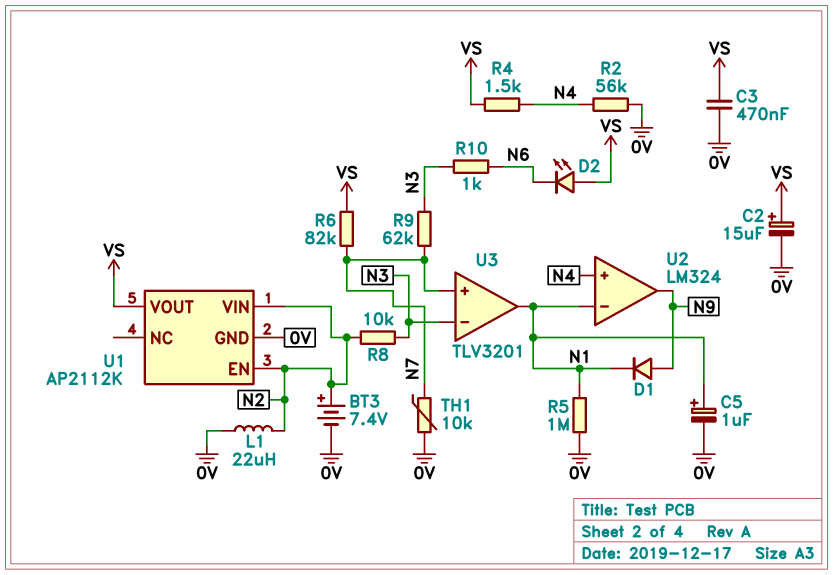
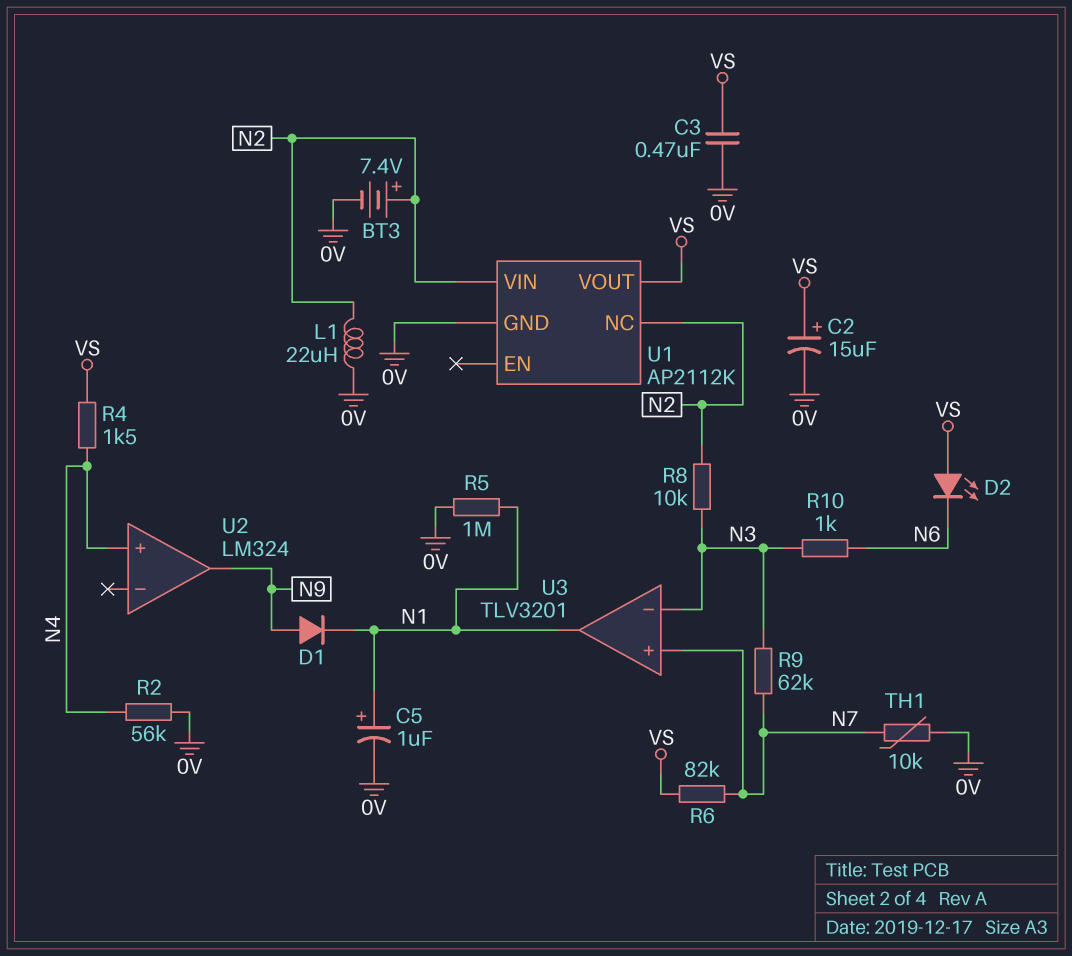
U1 pin EN: N2 -> none
U1 pin NC: none -> N2
U2 pin in-: N1 -> none

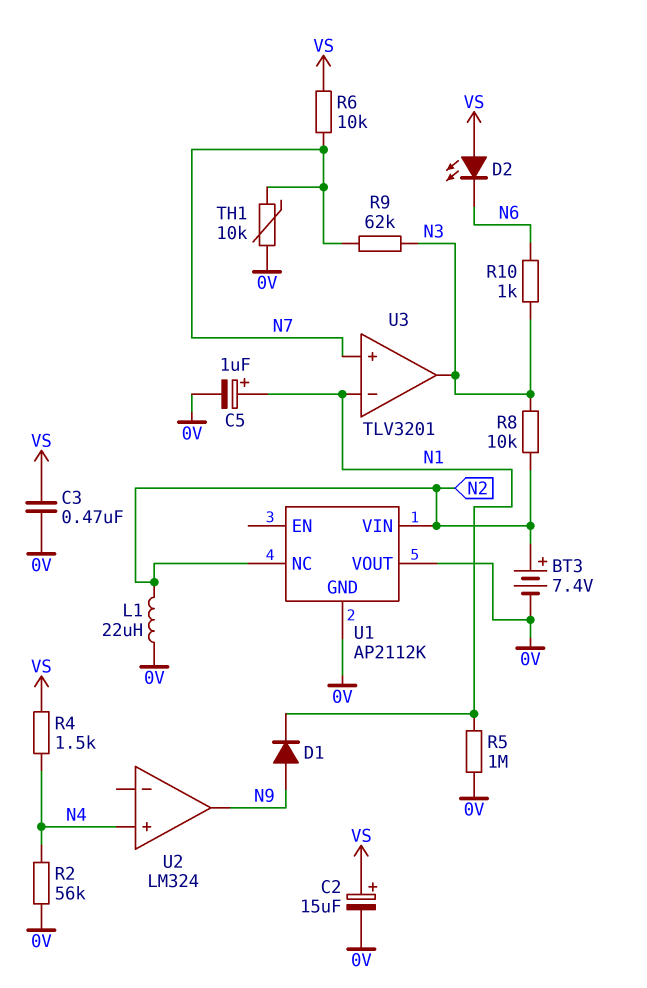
R6: 82k (N7, VS) -> 10k (N7, VS)
U1 pin VOUT: VS -> 0V
U3 pin in-: N3 -> N1
U3 pin out: N1 -> N3

